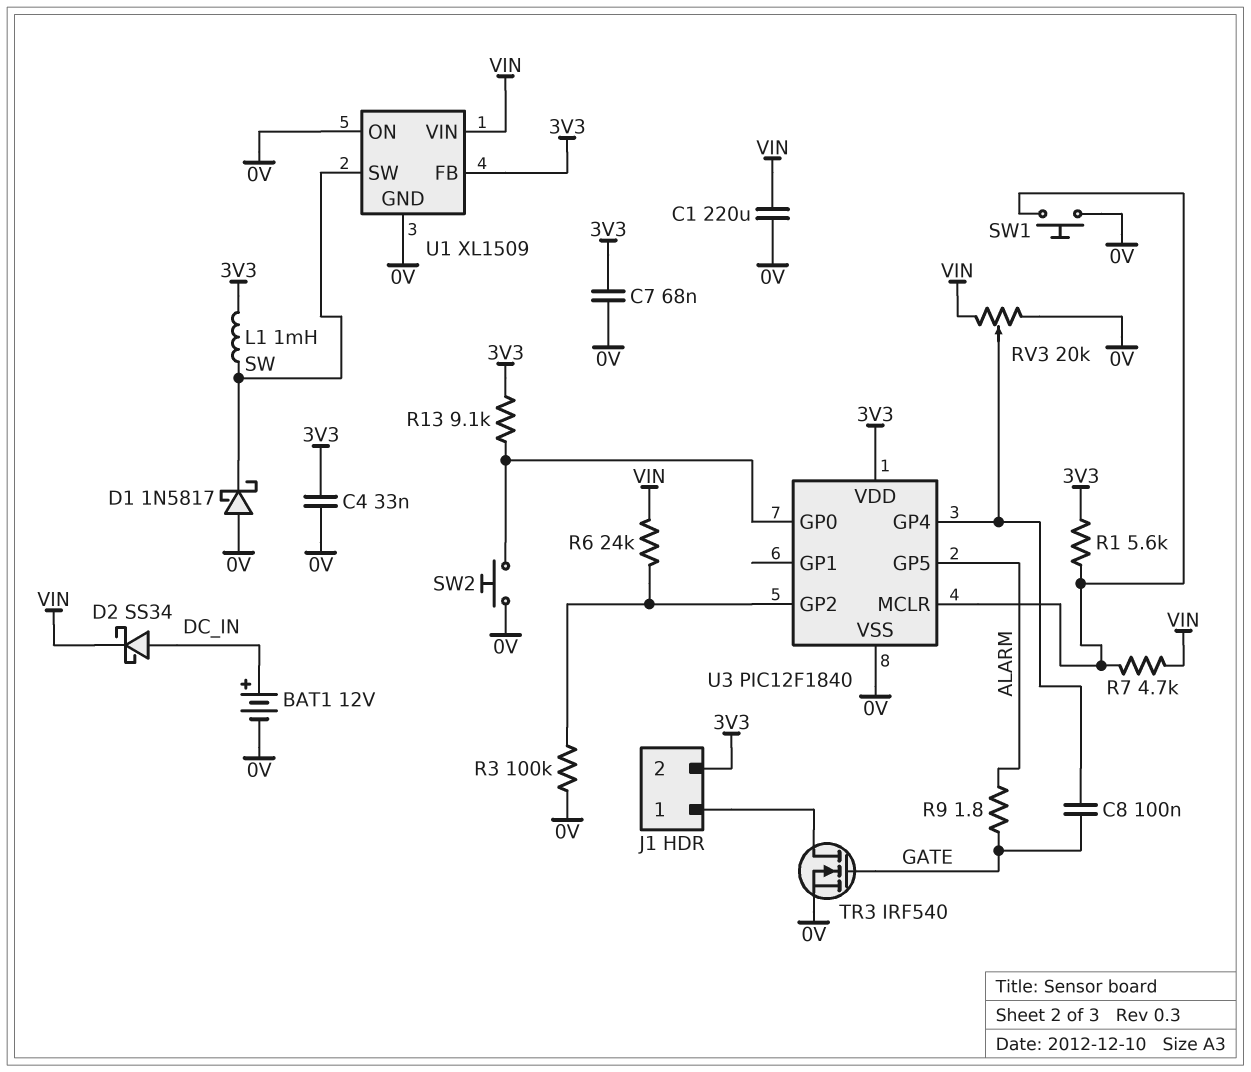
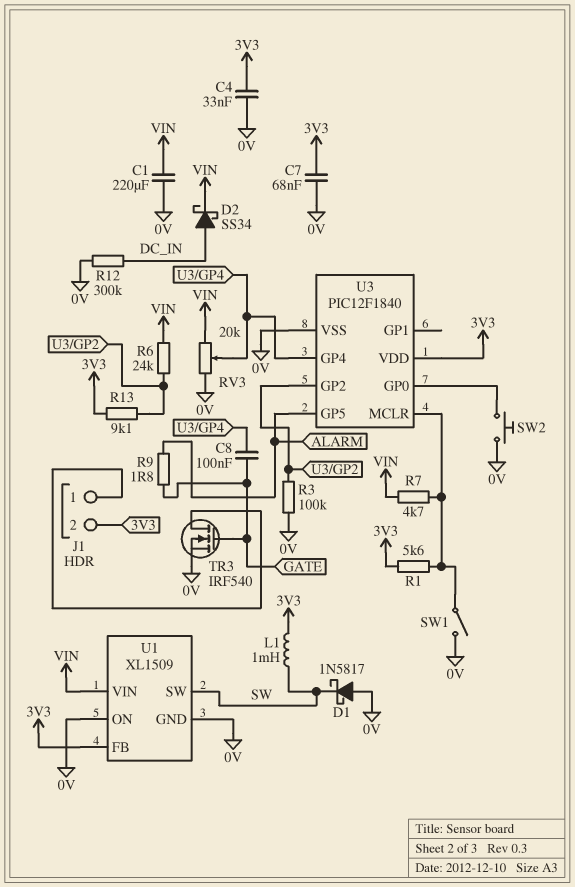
BAT1: 12V (plus DC_IN, minus 0V) -> none
R12: none -> 300k (0V, DC_IN)
R13: 9.1k (3V3, U3/GP0) -> 9.1k (3V3, U3/GP2)
SW1: button (0V, U3/MCLR) -> switch (0V, U3/MCLR)

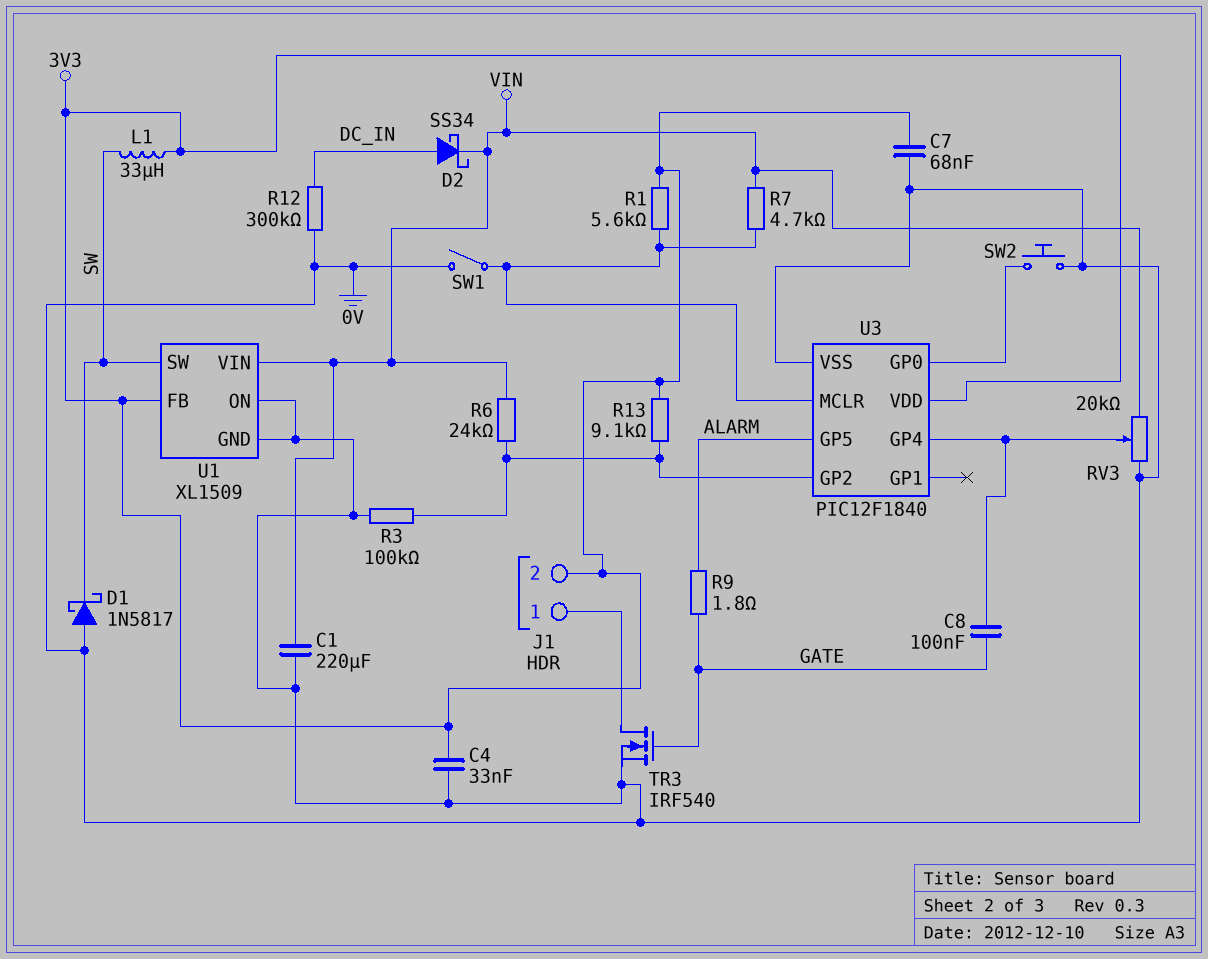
L1: 1mH (3V3, SW) -> 33uH (3V3, SW)

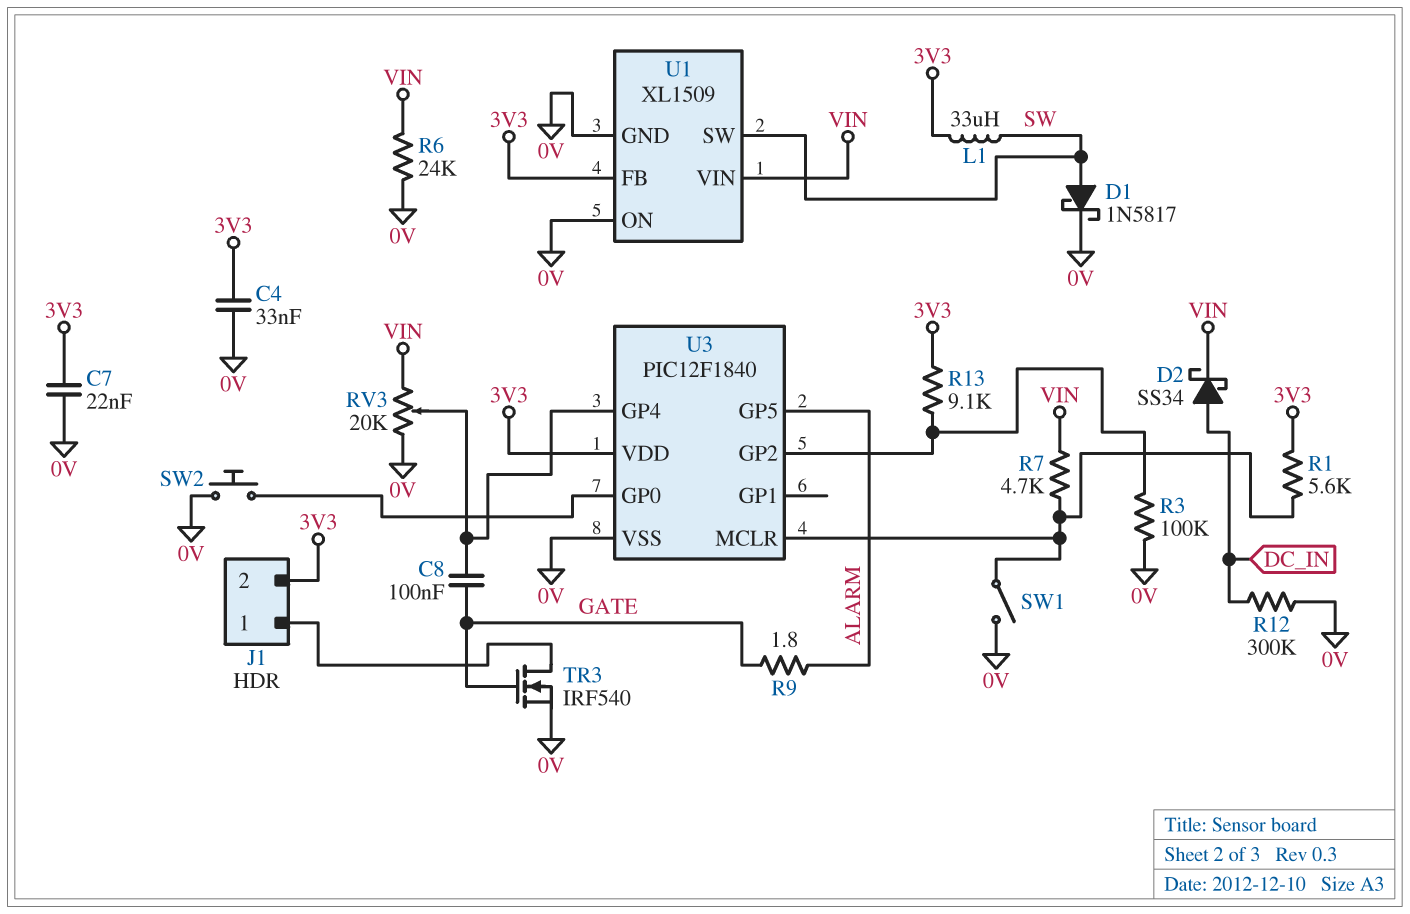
C1: 220uF (0V, VIN) -> none
C7: 68nF (0V, 3V3) -> 22nF (0V, 3V3)
D1: schottky 1N5817 (A 0V, K SW) -> schottky 1N5817 (A SW, K 0V)
R6: 24k (U3/GP2, VIN) -> 24k (0V, VIN)

